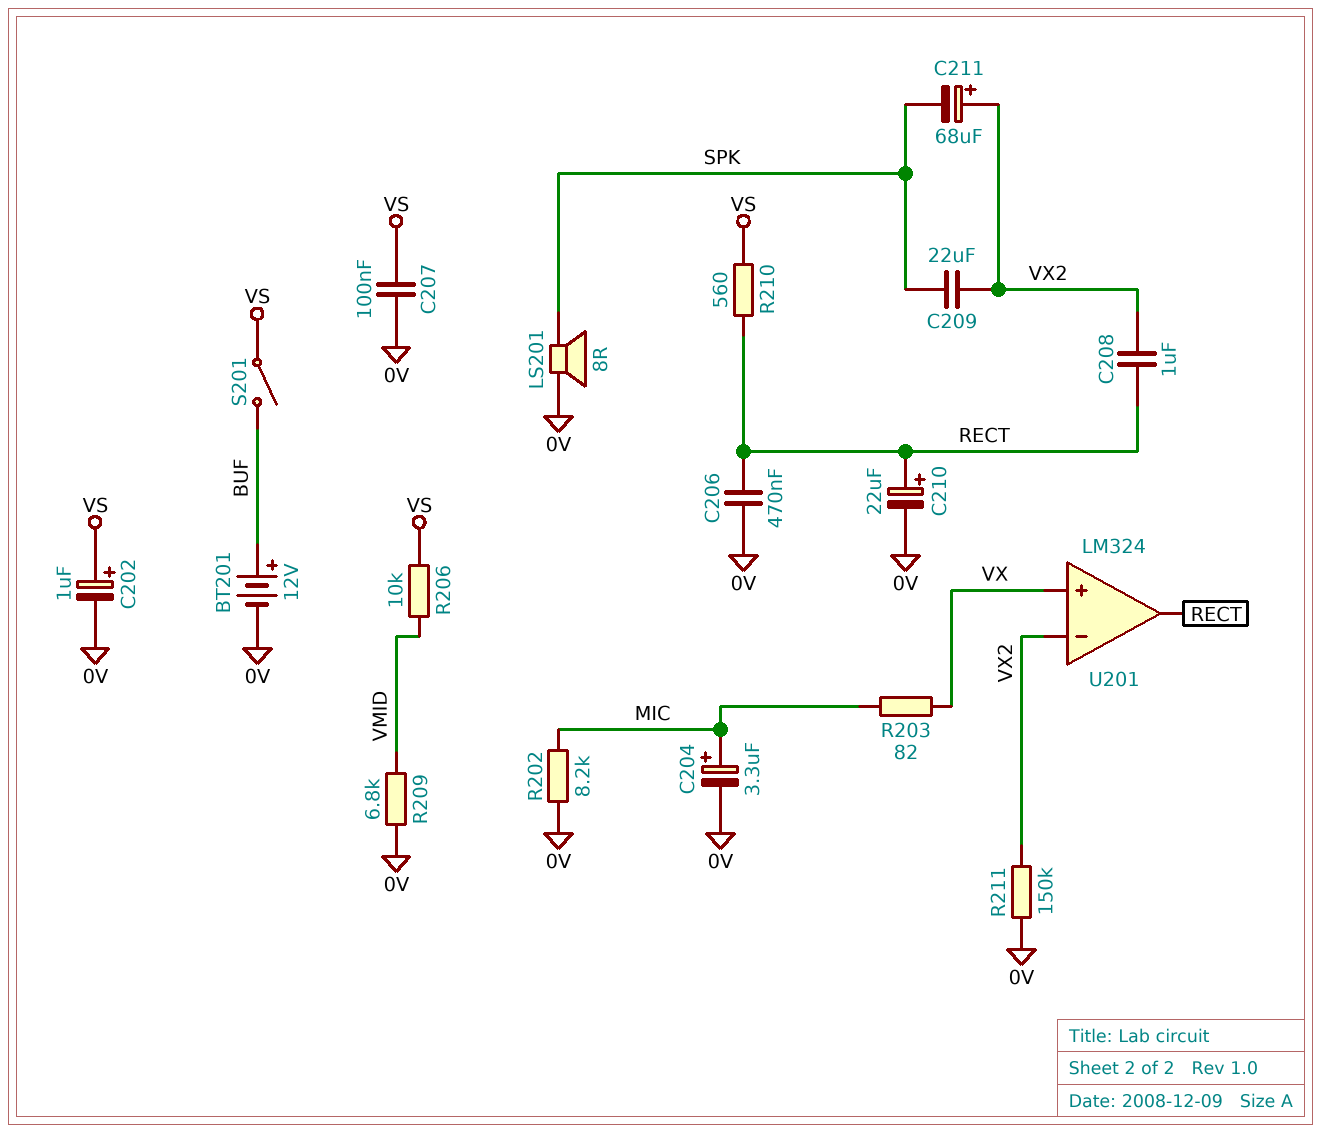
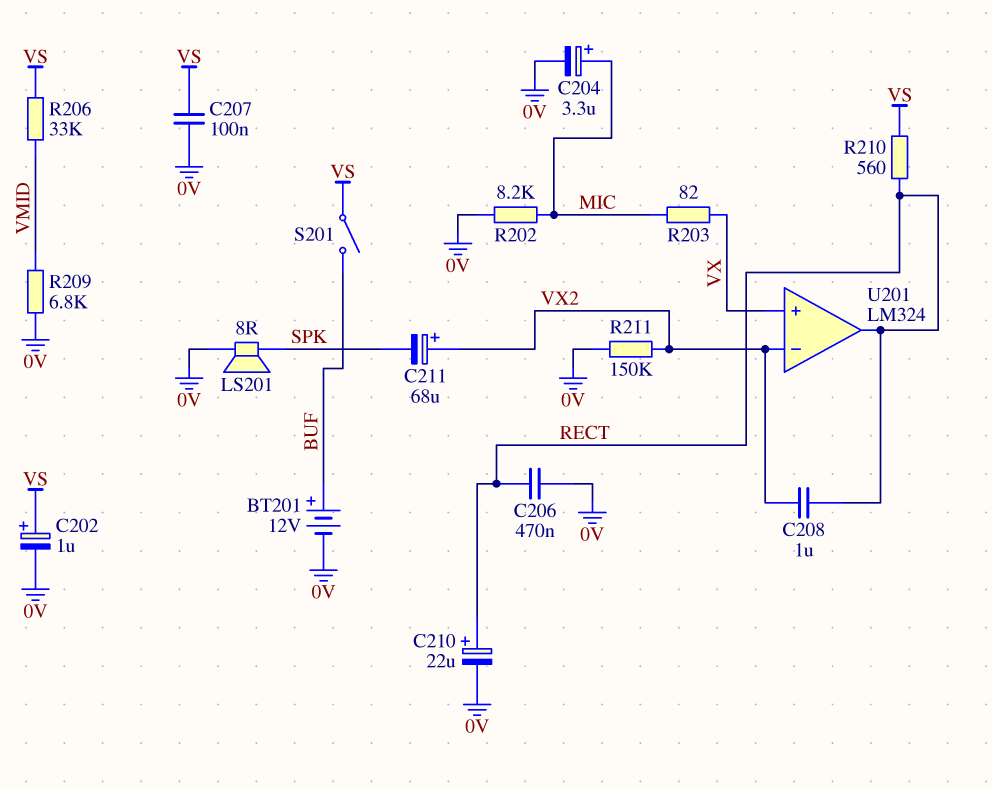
C209: 22uF (SPK, VX2) -> none
R206: 10k (VMID, VS) -> 33k (VMID, VS)

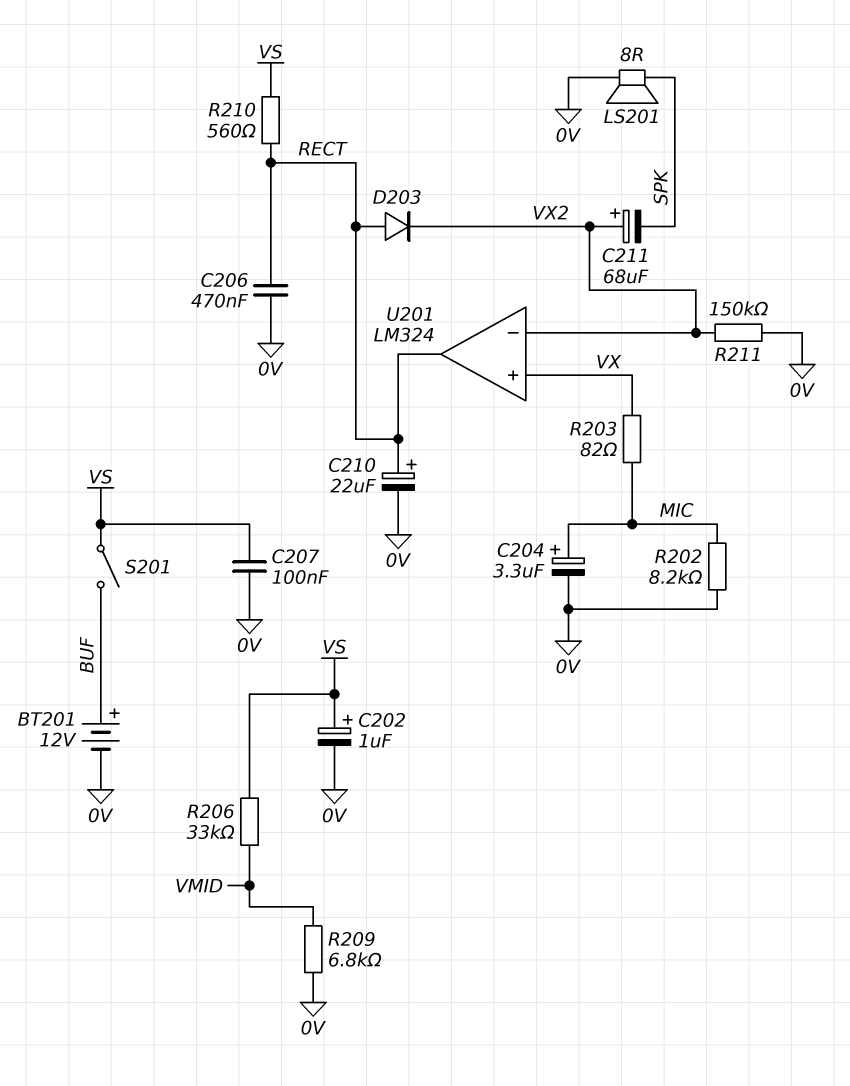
C208: 1uF (RECT, VX2) -> none
D203: none -> diode (A RECT, K VX2)

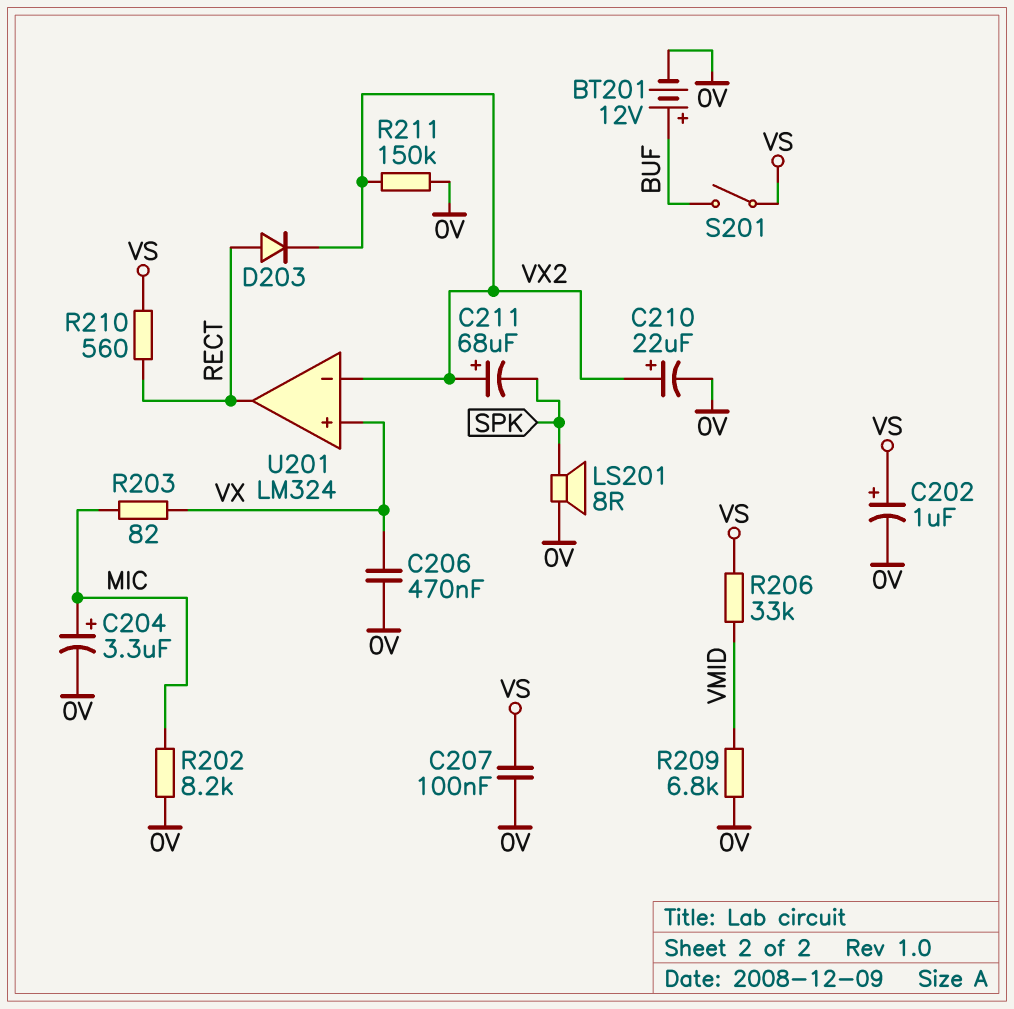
C206: 470nF (0V, RECT) -> 470nF (0V, VX)
C210: 22uF (plus RECT, minus 0V) -> 22uF (plus VX2, minus 0V)

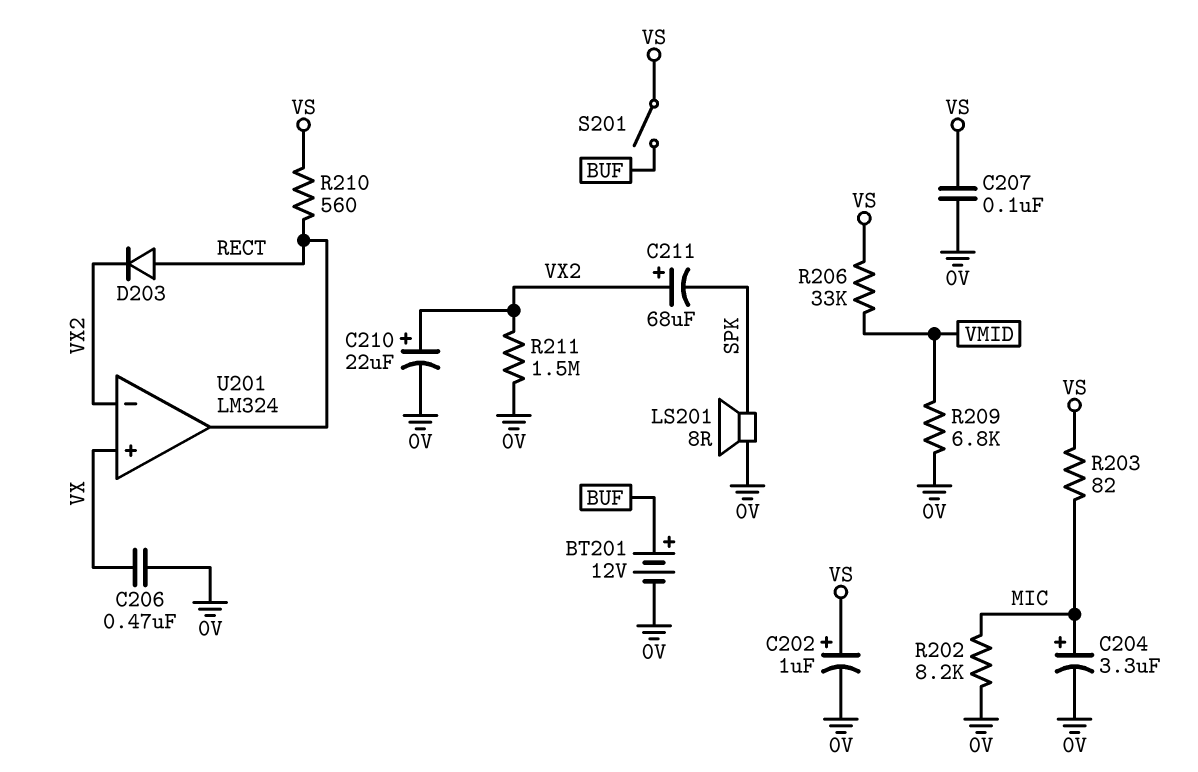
R203: 82 (MIC, VX) -> 82 (MIC, VS)
R211: 150k (0V, VX2) -> 1.5M (0V, VX2)

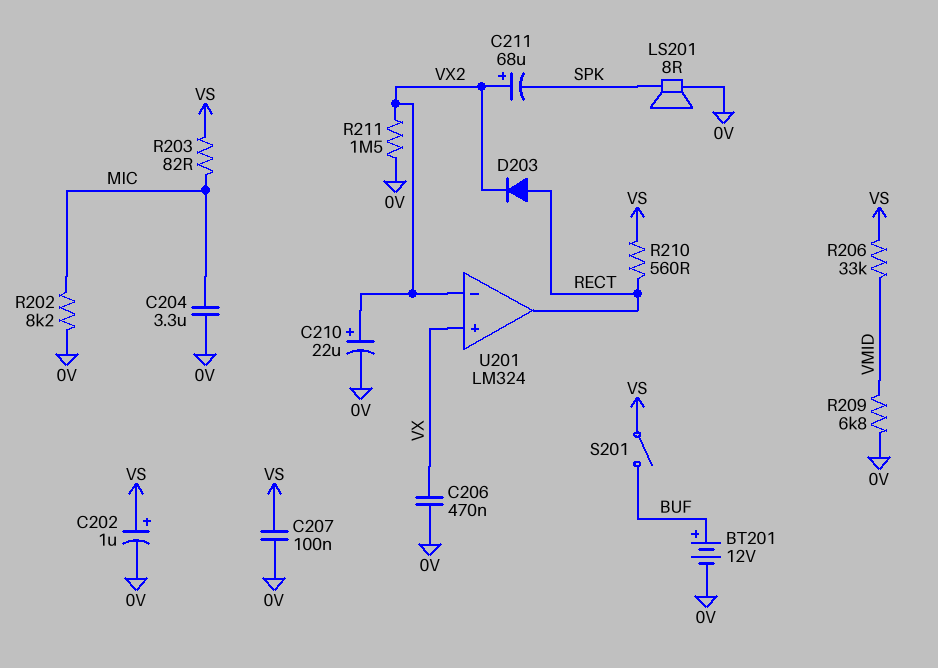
C204: 3.3uF (plus MIC, minus 0V) -> 3.3uF (0V, MIC)

